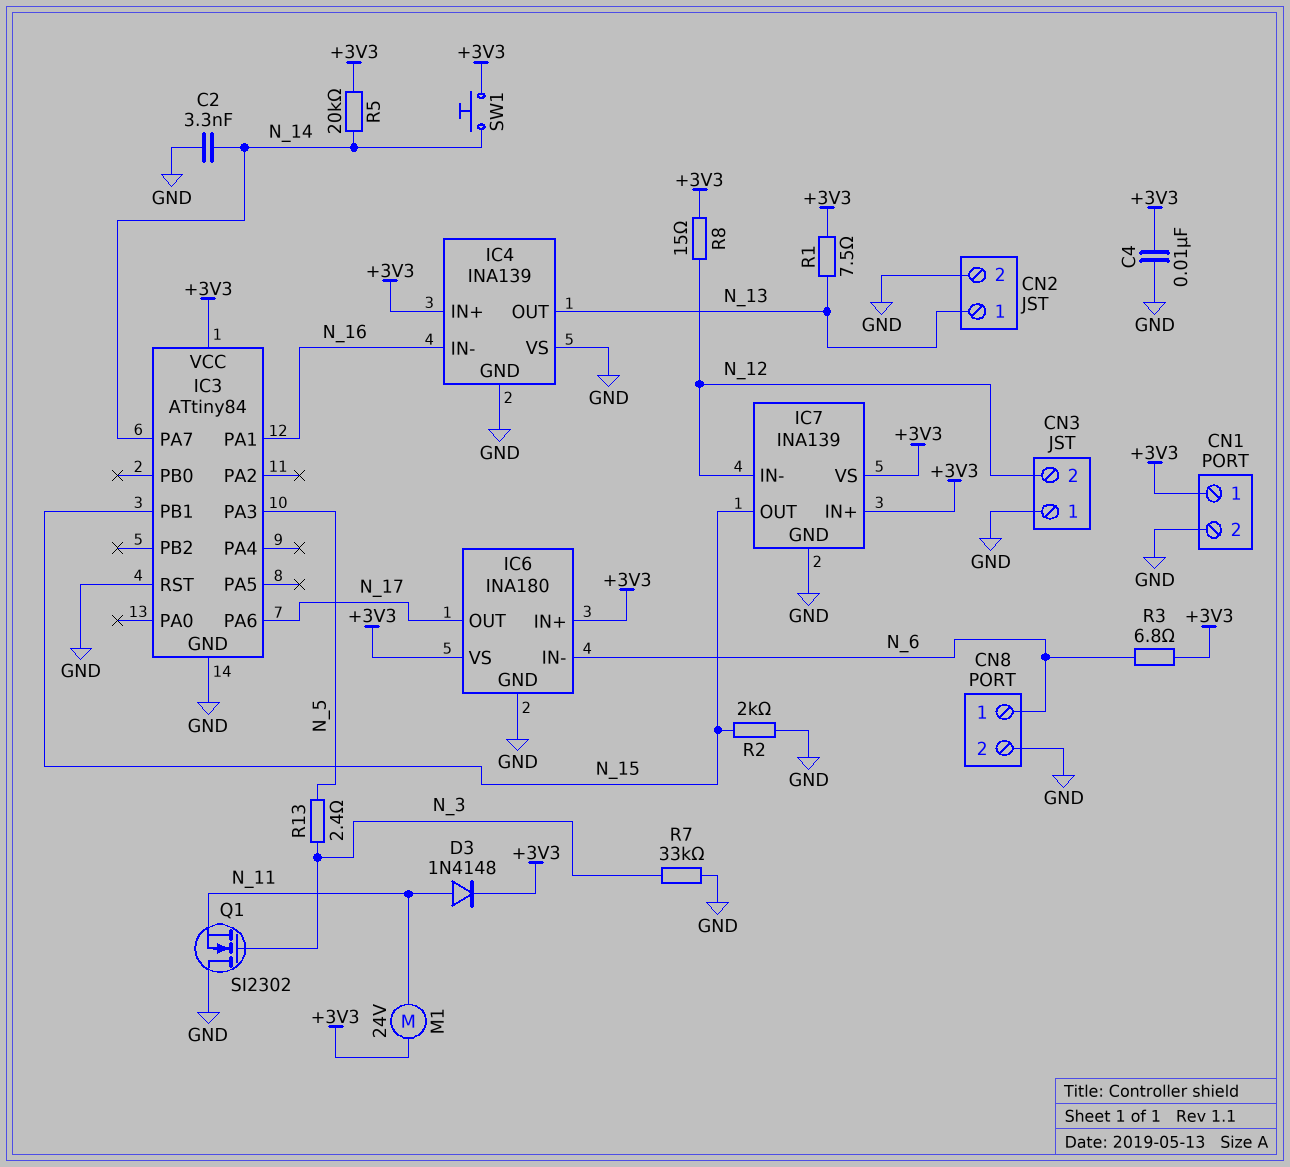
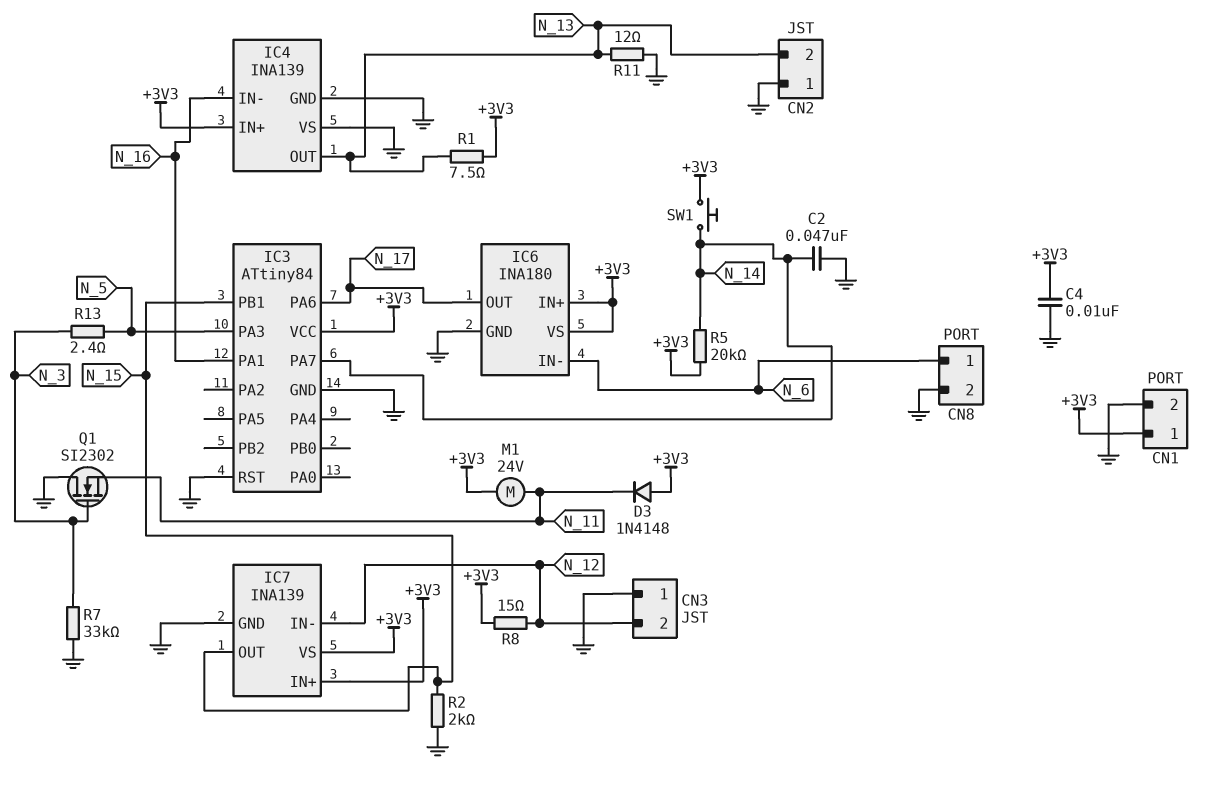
C2: 3.3nF (GND, N_14) -> 47nF (GND, N_14)
CN2 pin 1: N_13 -> GND
CN2 pin 2: GND -> N_13
D3: diode 1N4148 (A N_11, K +3V3) -> diode 1N4148 (A +3V3, K N_11)
R3: 6.8 (+3V3, N_6) -> none
R11: none -> 12 (GND, N_13)

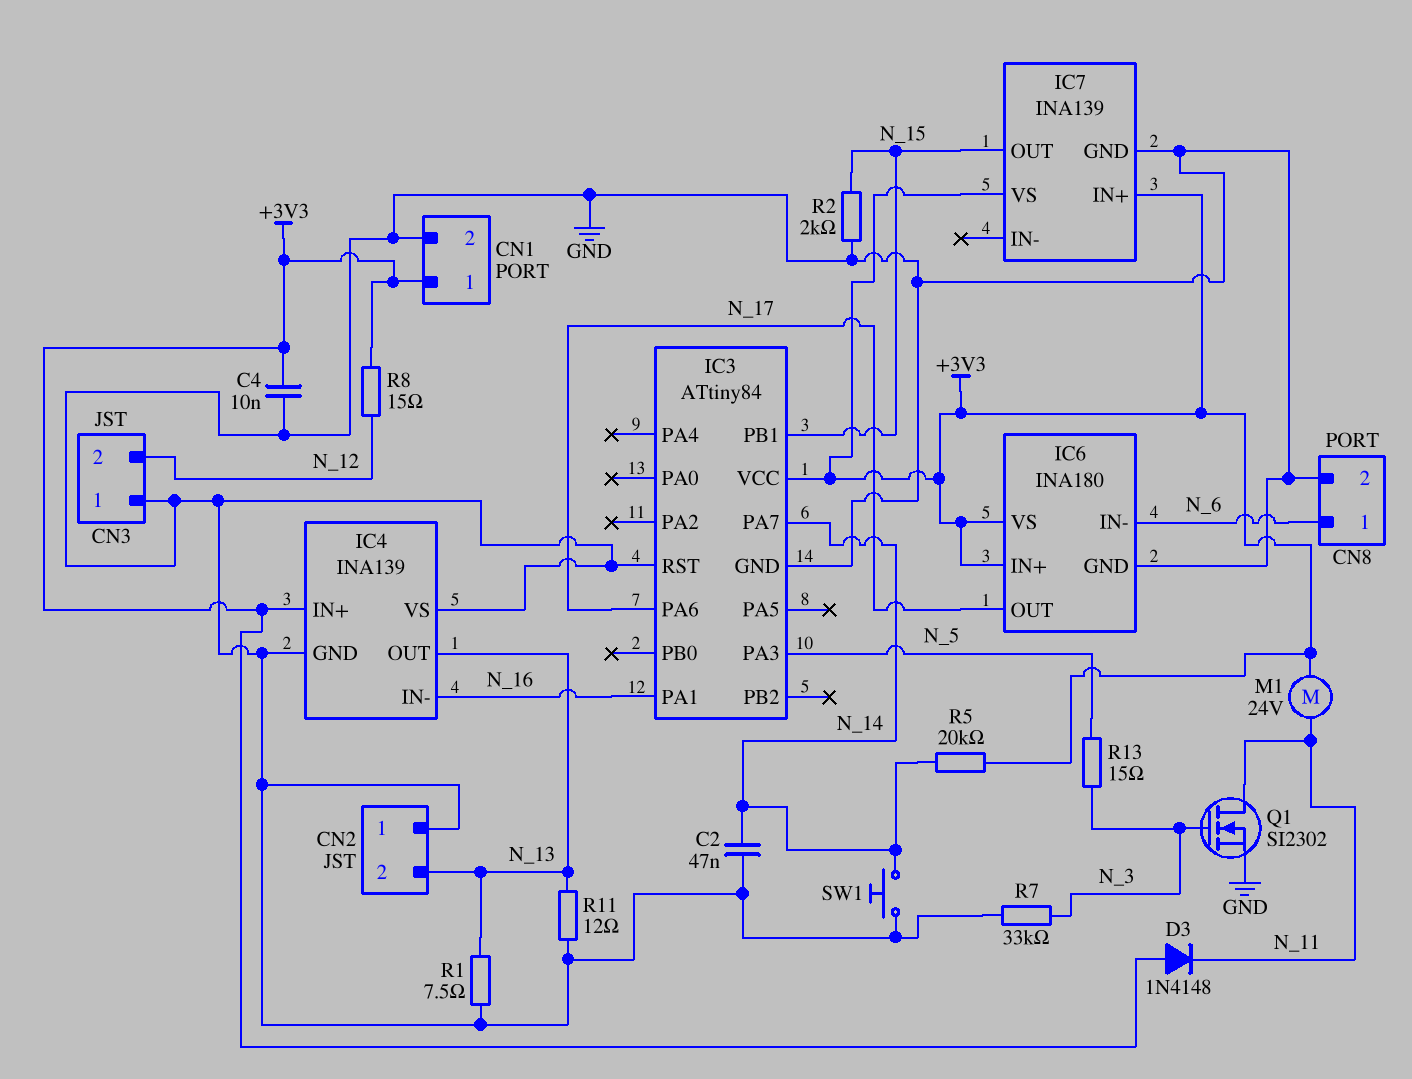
IC7 pin IN-: N_12 -> none
Q1: NMOS SI2302 (G N_3, D GND, S N_11) -> NMOS SI2302 (G N_3, D N_11, S GND)
R1: 7.5 (+3V3, N_13) -> 7.5 (GND, N_13)
R13: 2.4 (N_3, N_5) -> 15 (N_3, N_5)
SW1: button (+3V3, N_14) -> button (GND, N_14)

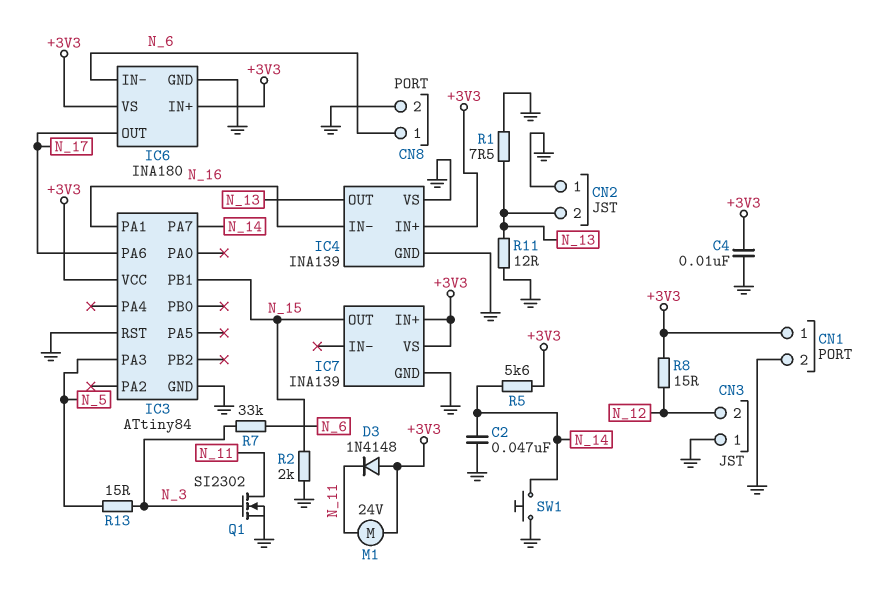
R5: 20k (+3V3, N_14) -> 5.6k (+3V3, N_14)
R7: 33k (GND, N_3) -> 33k (N_3, N_6)

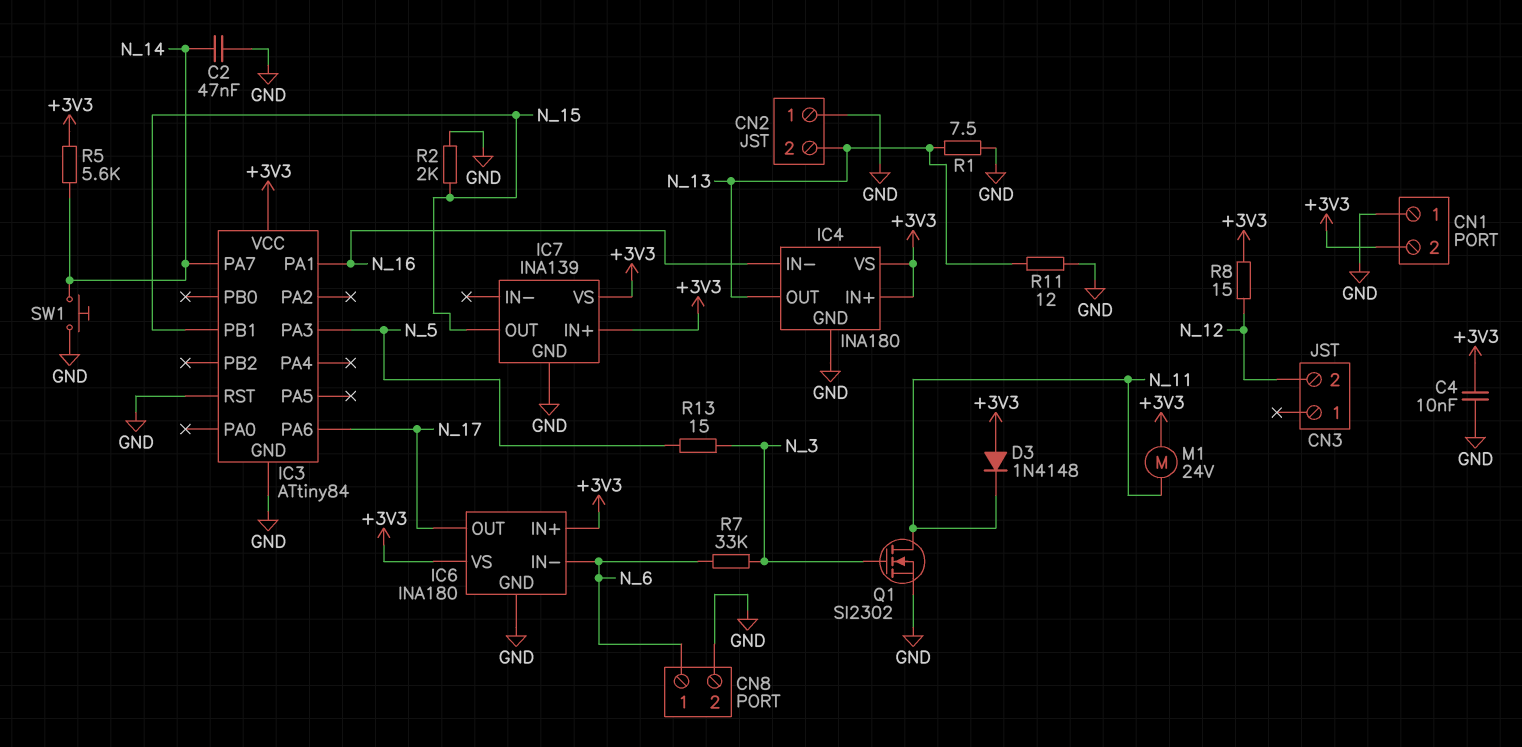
CN1 pin 1: +3V3 -> GND
CN1 pin 2: GND -> +3V3
CN3 pin 1: GND -> none
IC4: INA139 -> INA180
IC4 pin VS: GND -> +3V3

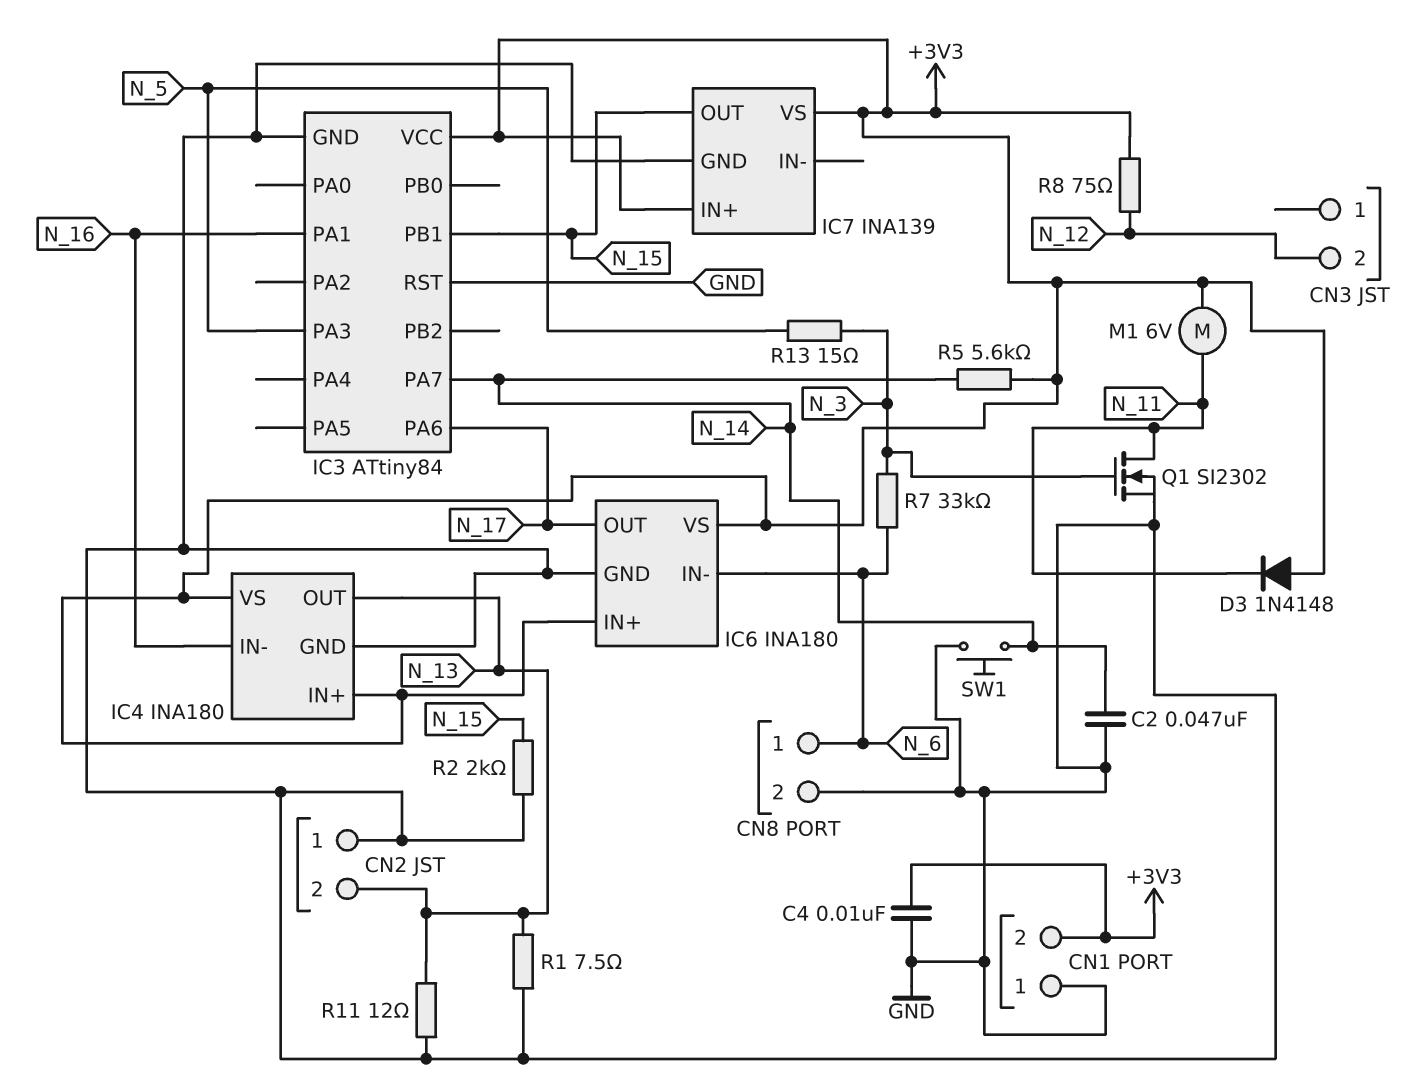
M1: motor 24V (+3V3, N_11) -> motor 6V (+3V3, N_11)
R8: 15 (+3V3, N_12) -> 75 (+3V3, N_12)

